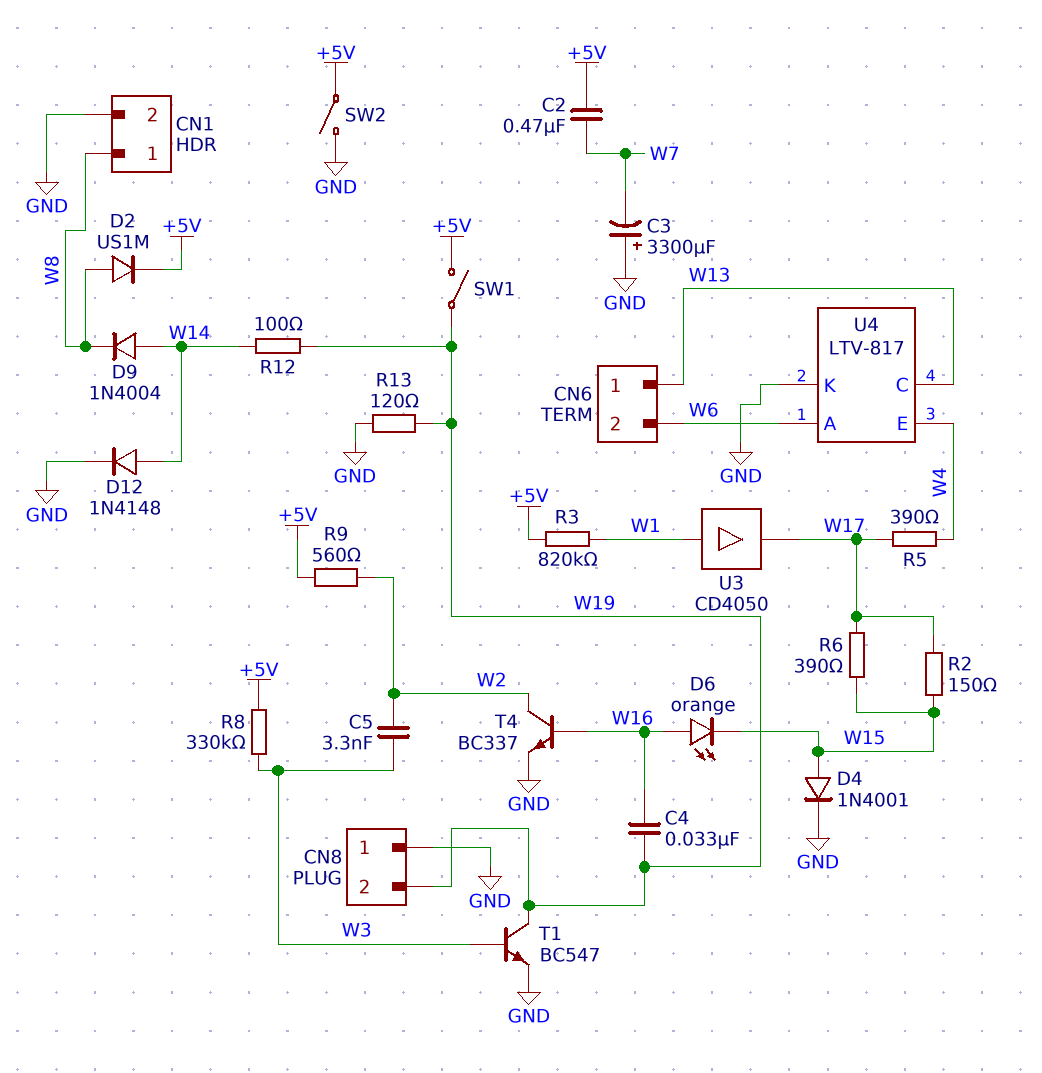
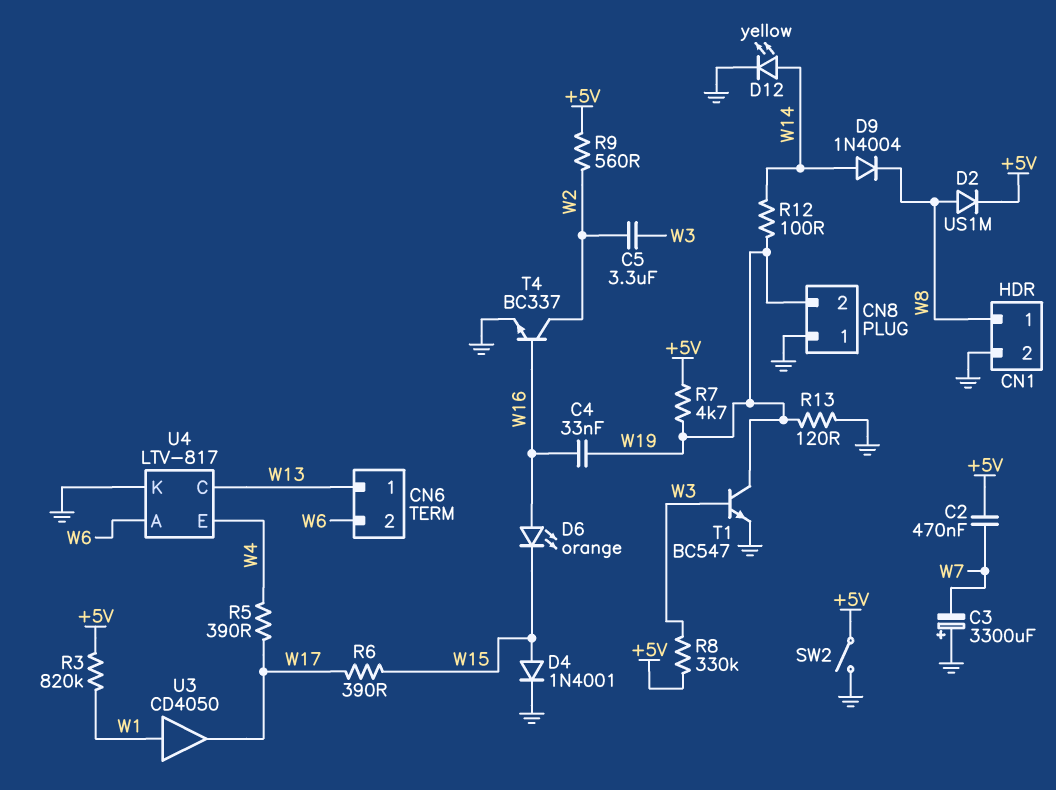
C5: 3.3nF (W2, W3) -> 3.3uF (W2, W3)
D12: diode 1N4148 (A W14, K GND) -> LED yellow (A W14, K GND)
R2: 150 (W15, W17) -> none
R7: none -> 4.7k (+5V, W19)
SW1: switch (+5V, W19) -> none

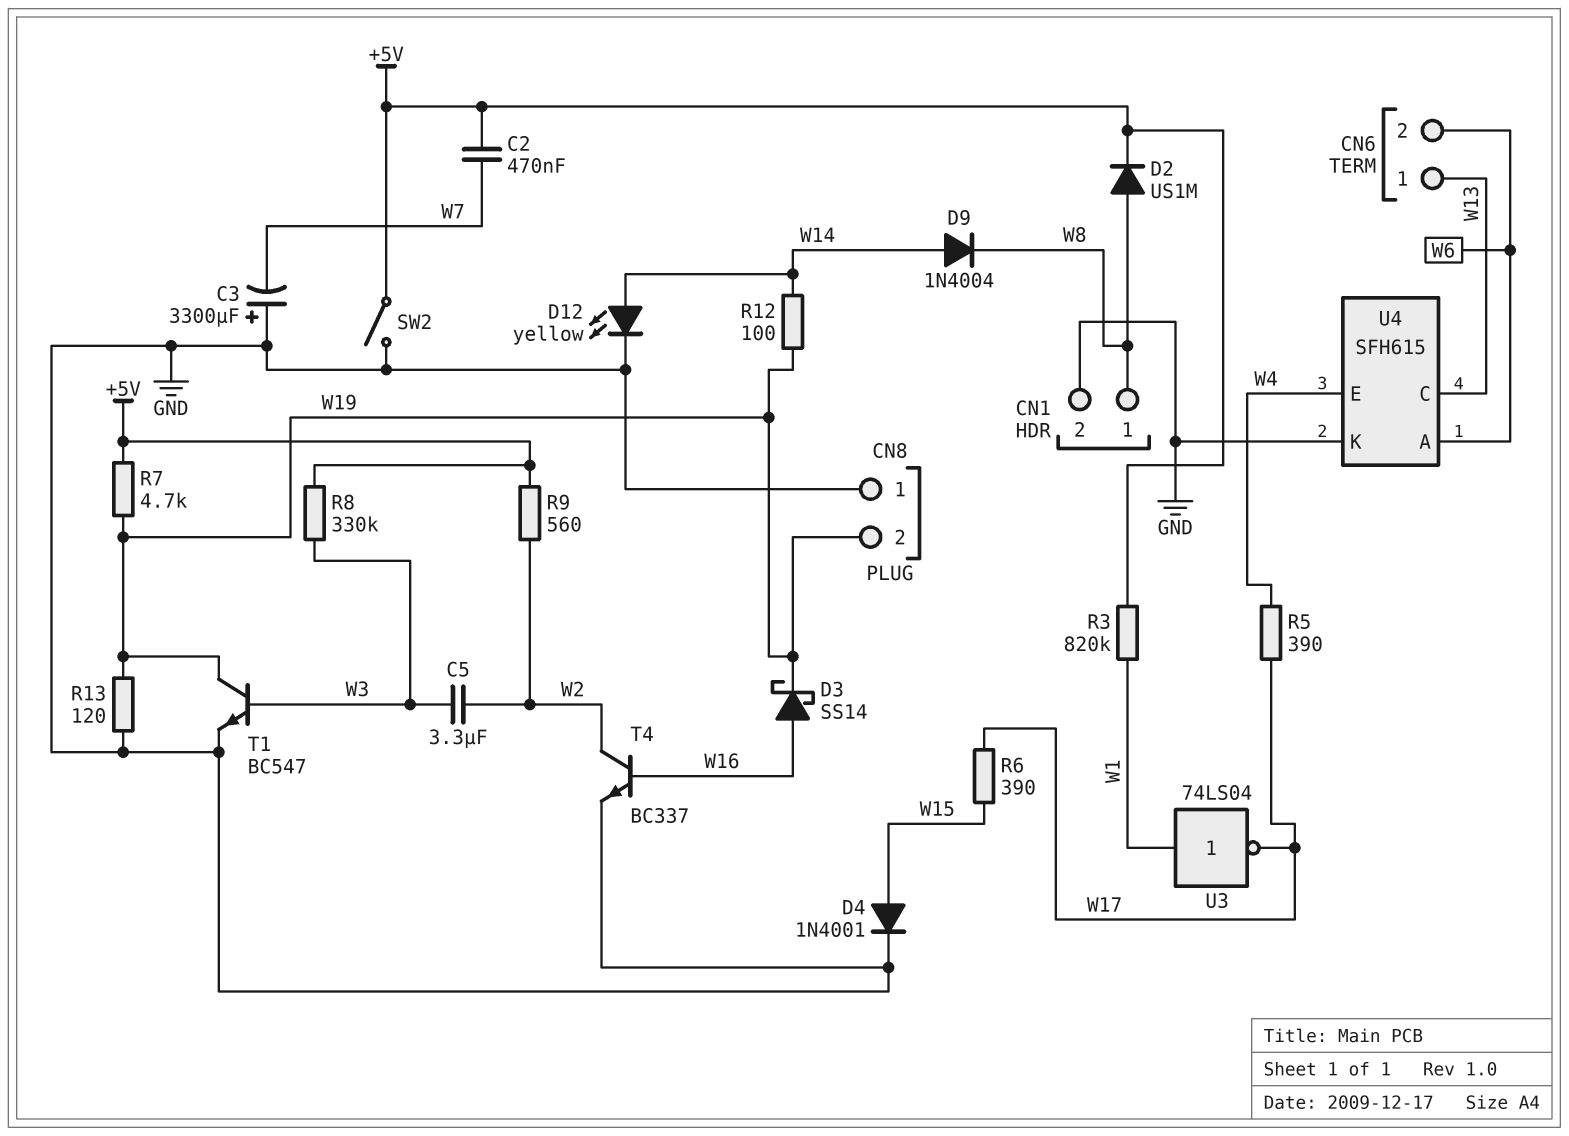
C4: 33nF (W16, W19) -> none
D3: none -> schottky SS14 (A W16, K W19)
D6: LED orange (A W16, K W15) -> none
U3: buffer CD4050 (in W1, out W17) -> NOT 74LS04 (in W1, out W17)
U4: LTV-817 -> SFH615

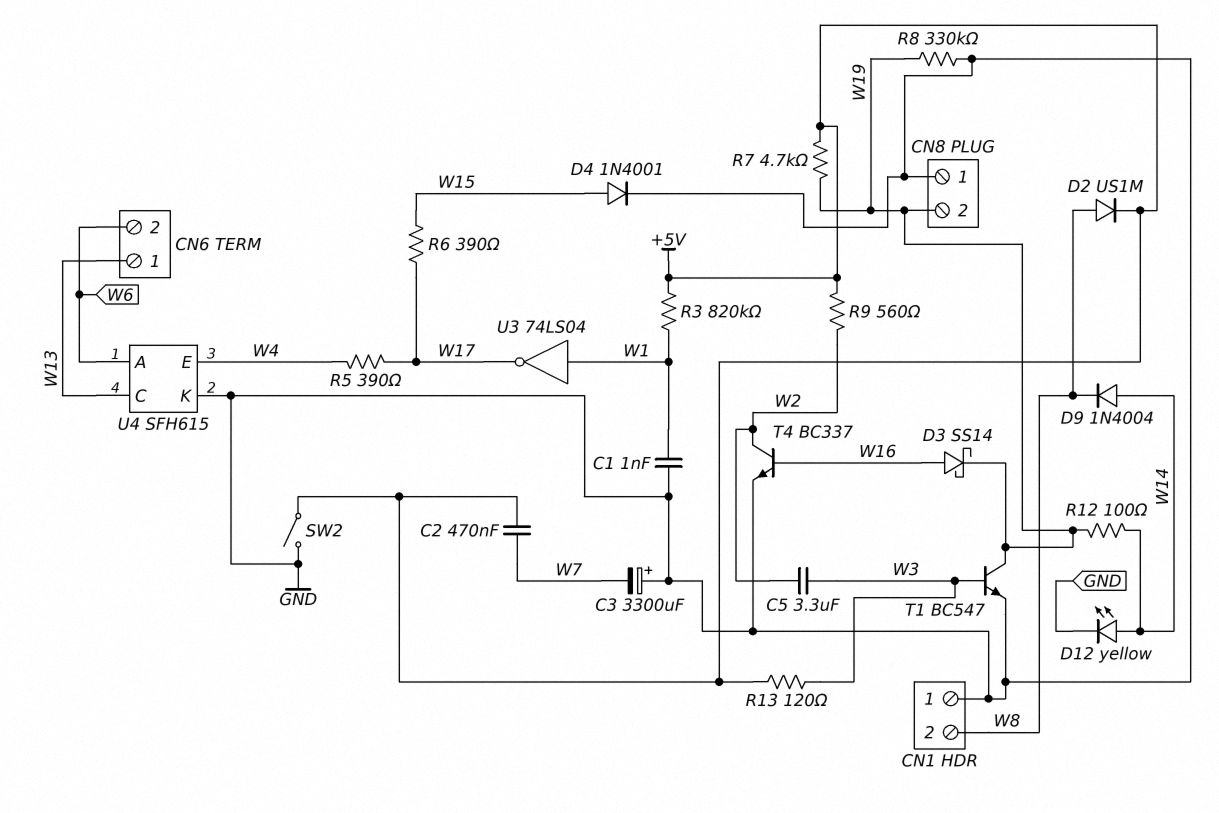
C1: none -> 1nF (GND, W1)
CN1 pin 1: W8 -> GND
CN1 pin 2: GND -> W8
R8: 330k (+5V, W3) -> 330k (GND, W19)
R13: 120 (GND, W19) -> 120 (+5V, W3)

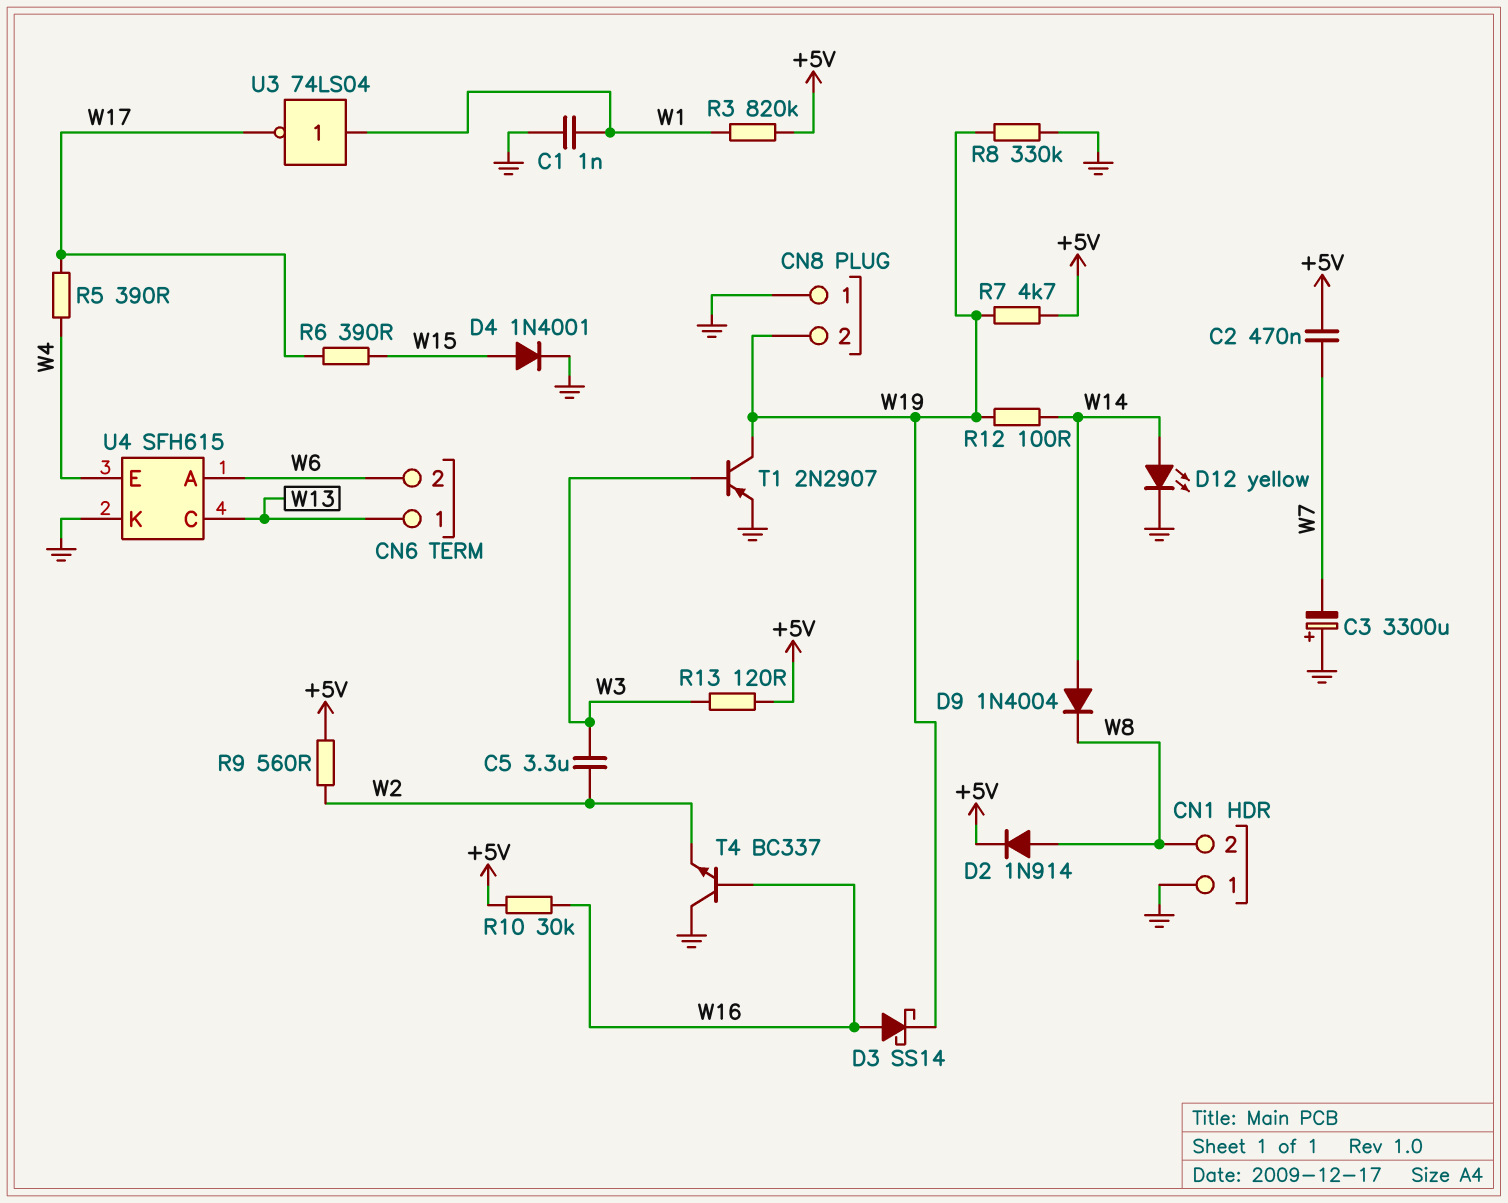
D2: diode US1M (A W8, K +5V) -> diode 1N914 (A W8, K +5V)
R10: none -> 30k (+5V, W16)
SW2: switch (+5V, GND) -> none
T1: NPN BC547 (B W3, C W19, E GND) -> PNP 2N2907 (B W3, C W19, E GND)
T4: NPN BC337 (B W16, C W2, E GND) -> NPN BC337 (B W16, C GND, E W2)

